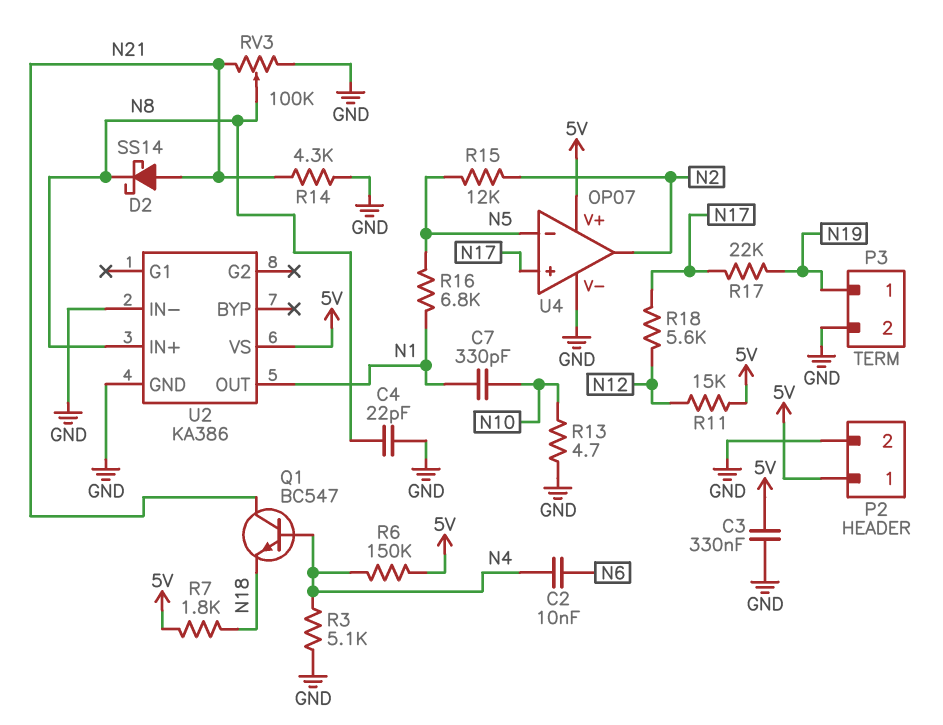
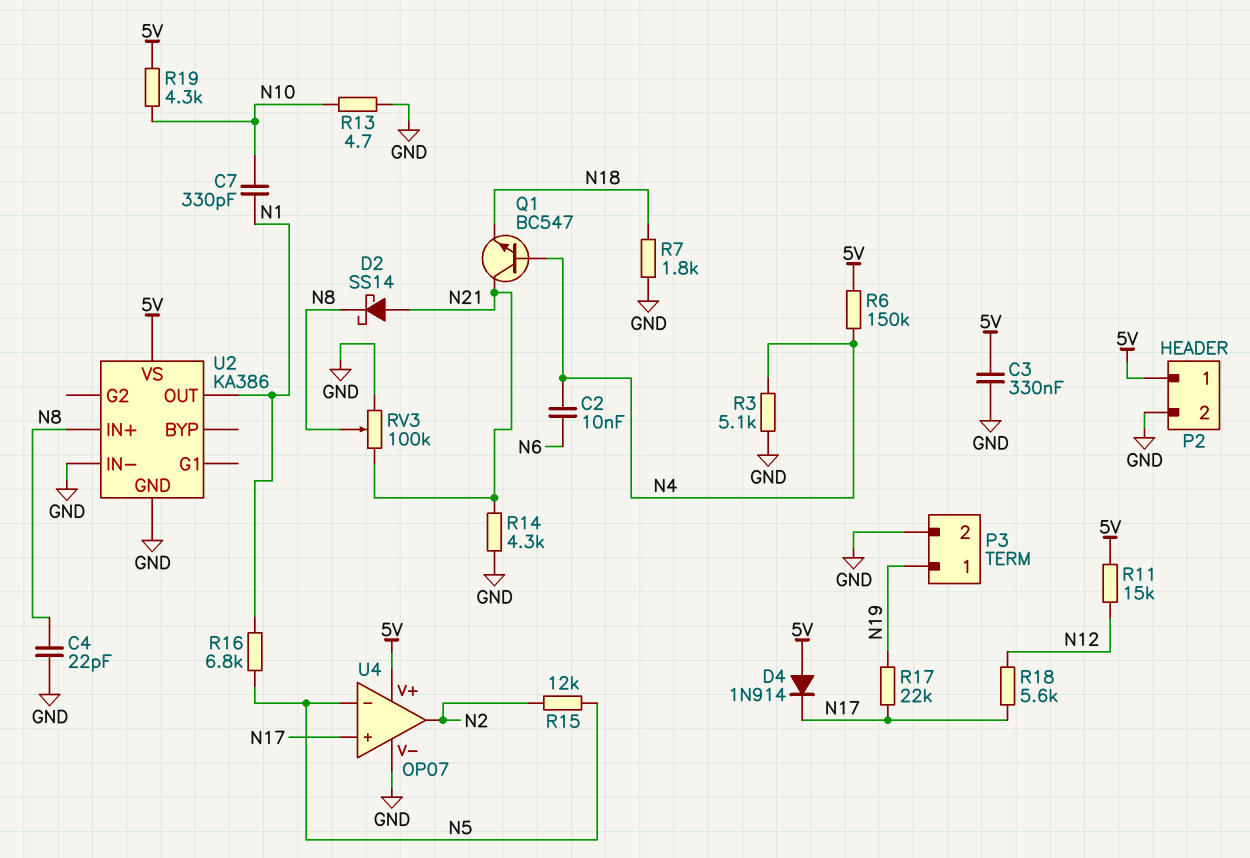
D4: none -> diode 1N914 (A 5V, K N17)
R7: 1.8k (5V, N18) -> 1.8k (GND, N18)
R19: none -> 4.3k (5V, N10)

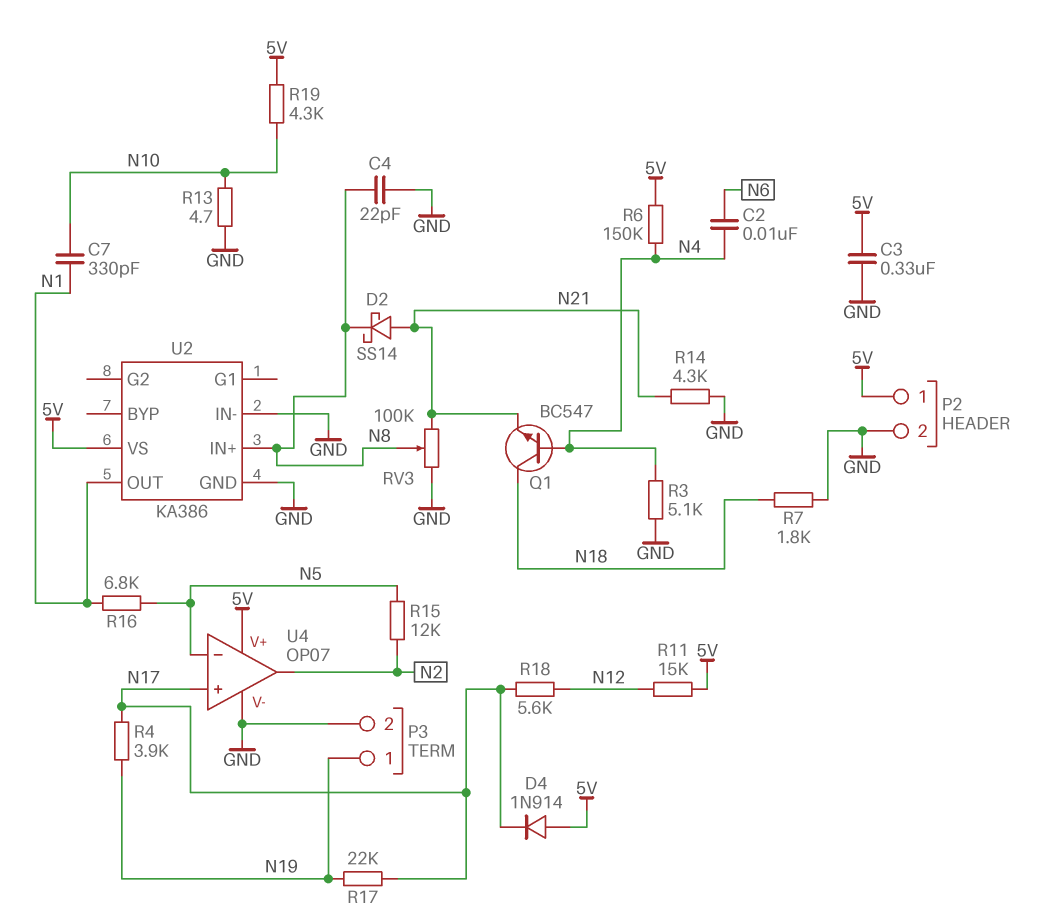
Q1: NPN BC547 (B N4, C N21, E N18) -> NPN BC547 (B N4, C N18, E N21)
R4: none -> 3.9k (N17, N19)

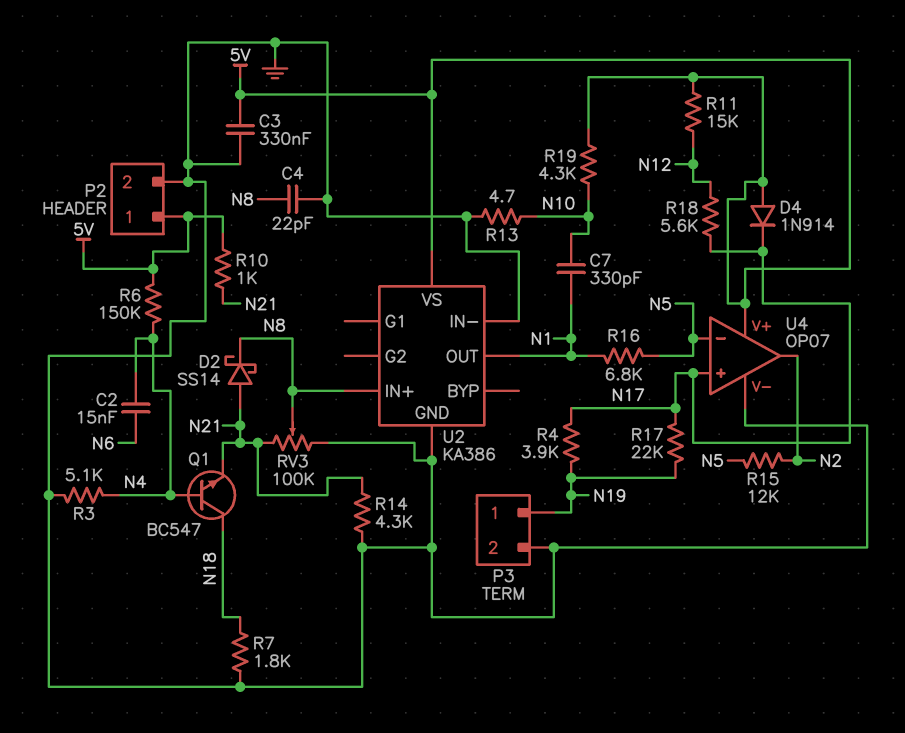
C2: 10nF (N4, N6) -> 15nF (N4, N6)
R10: none -> 1k (5V, N21)

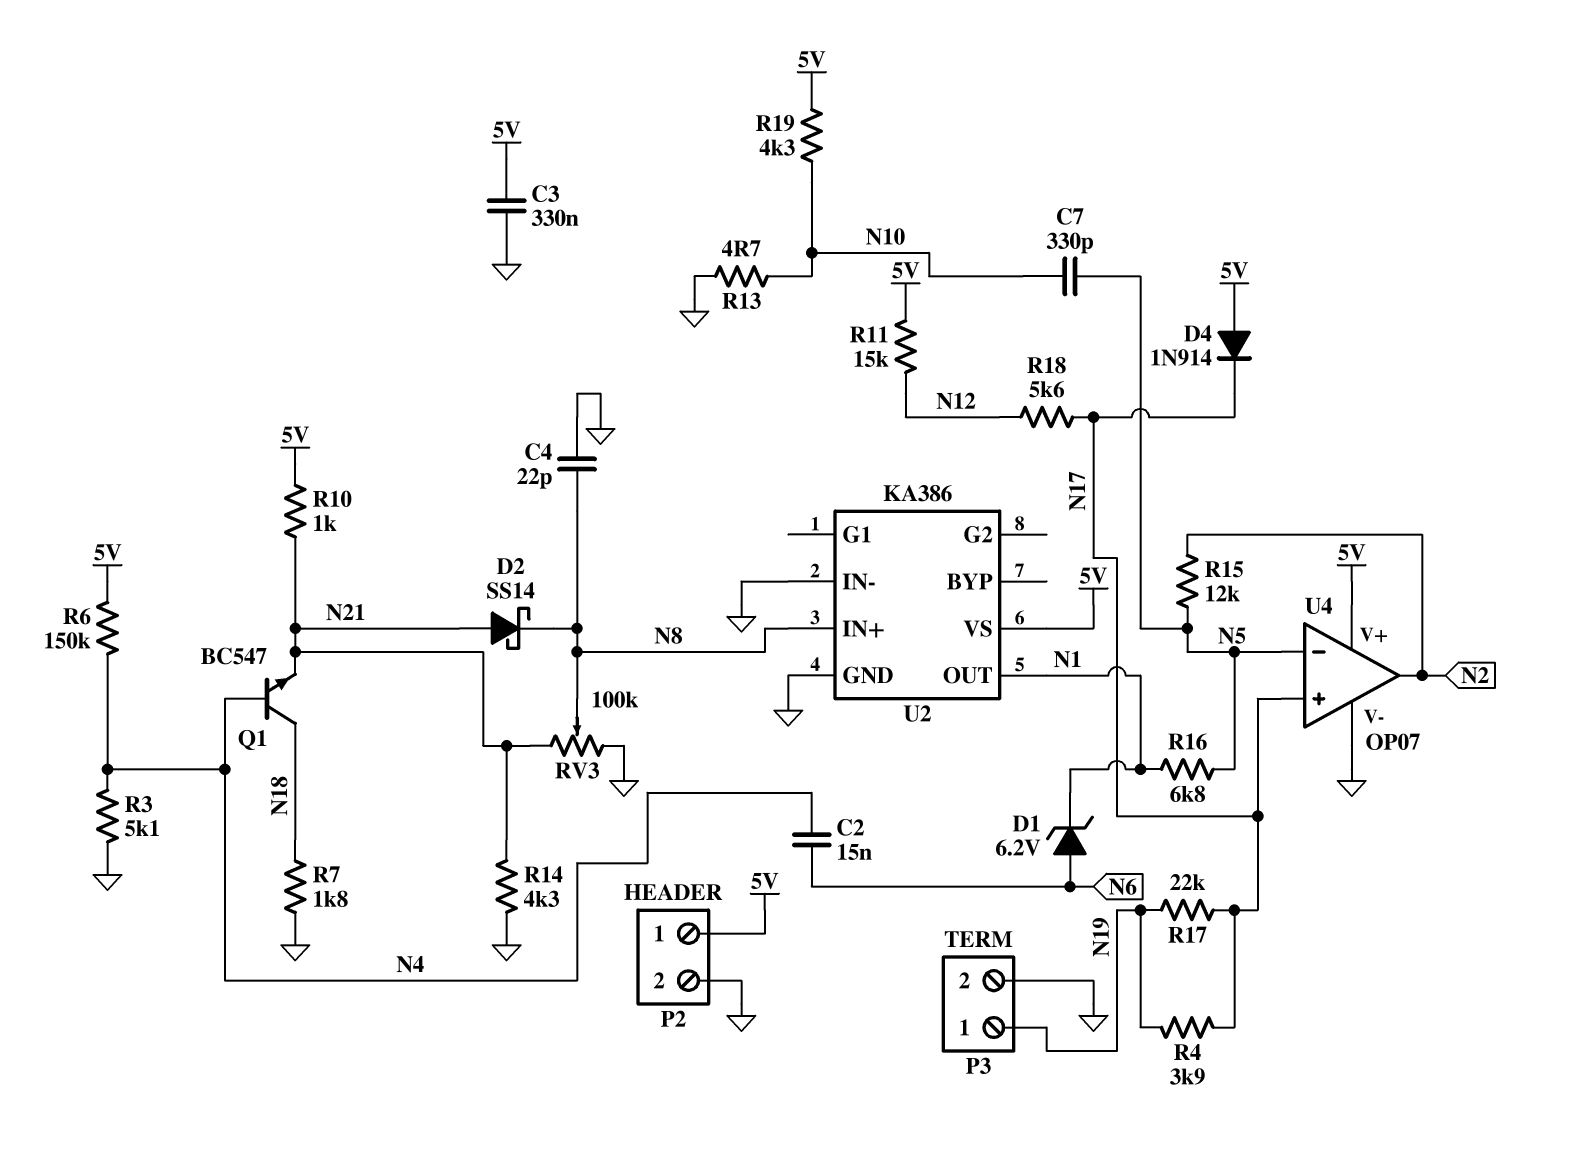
C7: 330pF (N1, N10) -> 330pF (N5, N10)
D1: none -> zener 6.2V (A N6, K N1)

